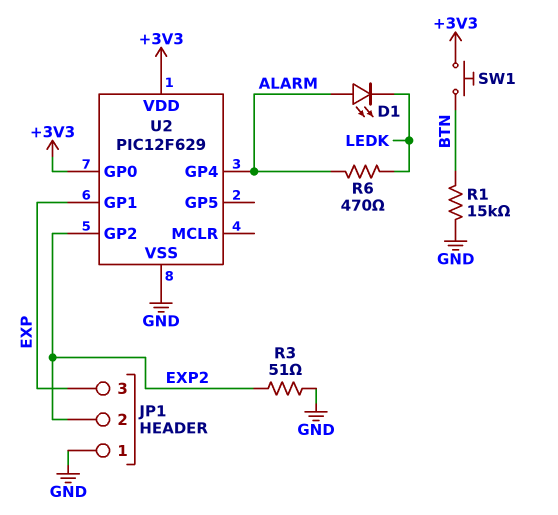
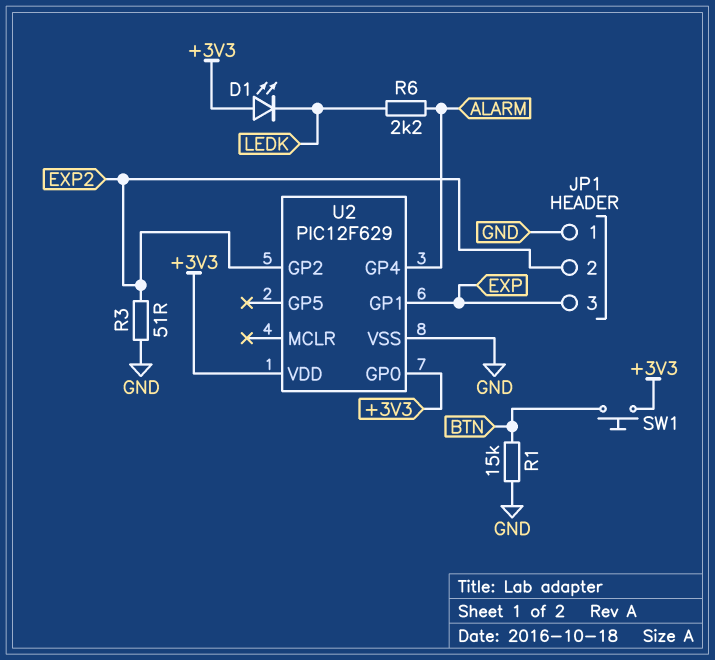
D1: LED (A ALARM, K LEDK) -> LED (A +3V3, K LEDK)
R6: 470 (ALARM, LEDK) -> 2.2k (ALARM, LEDK)

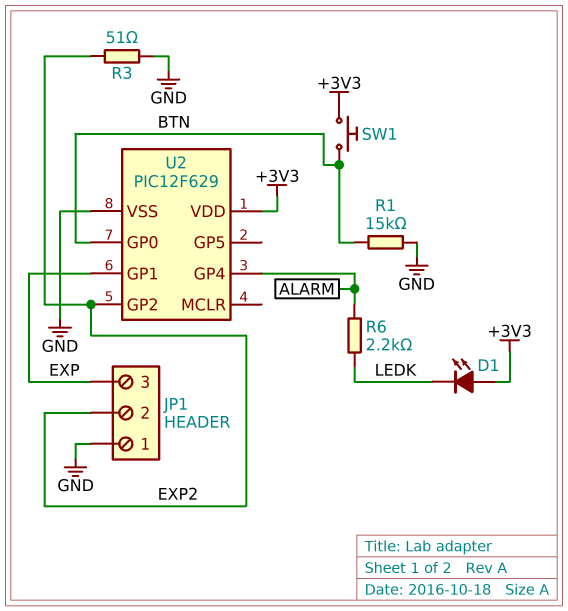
U2 pin GP0: +3V3 -> BTN

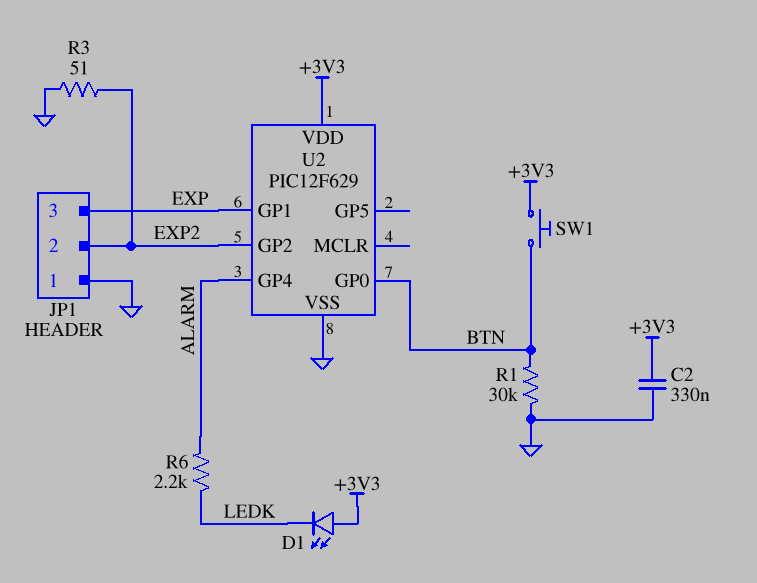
C2: none -> 330nF (+3V3, GND)
R1: 15k (BTN, GND) -> 30k (BTN, GND)

